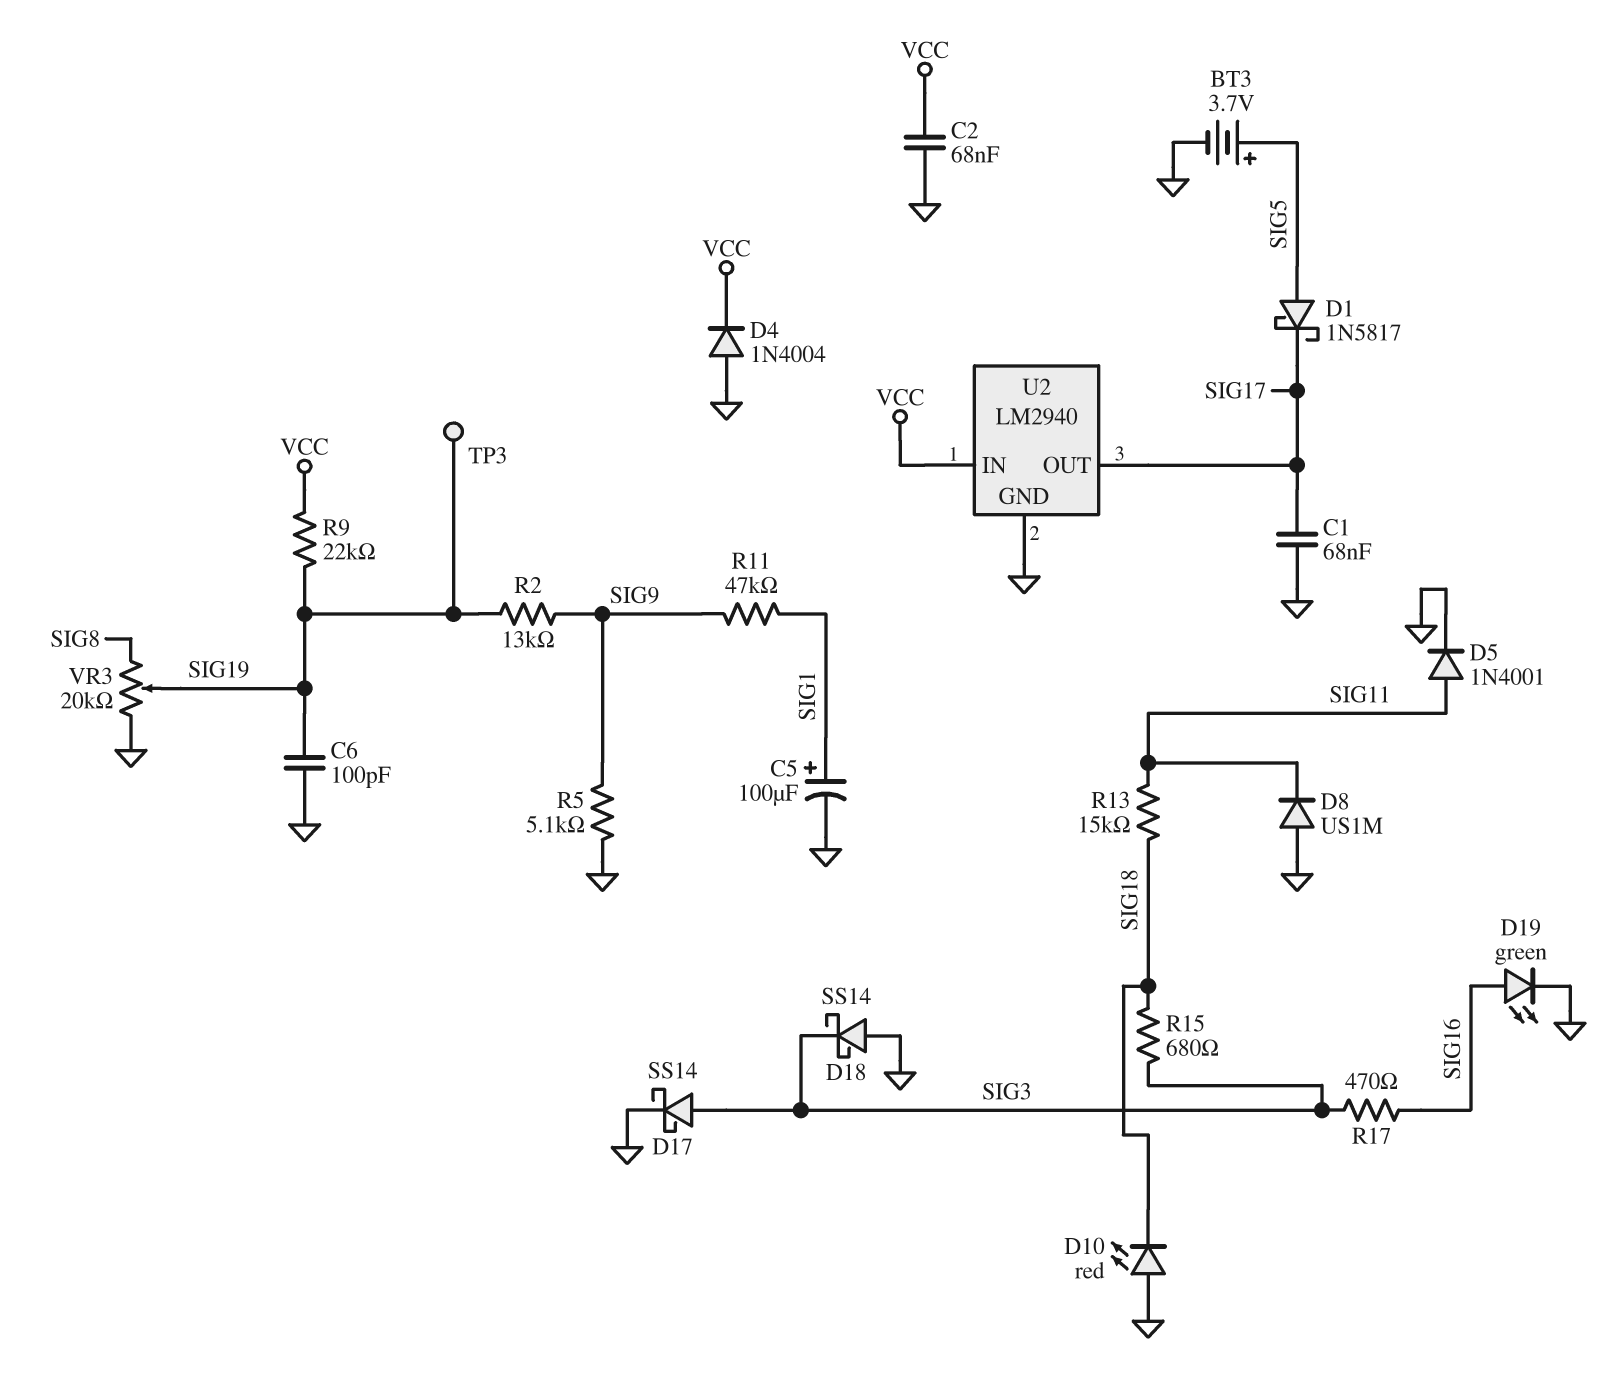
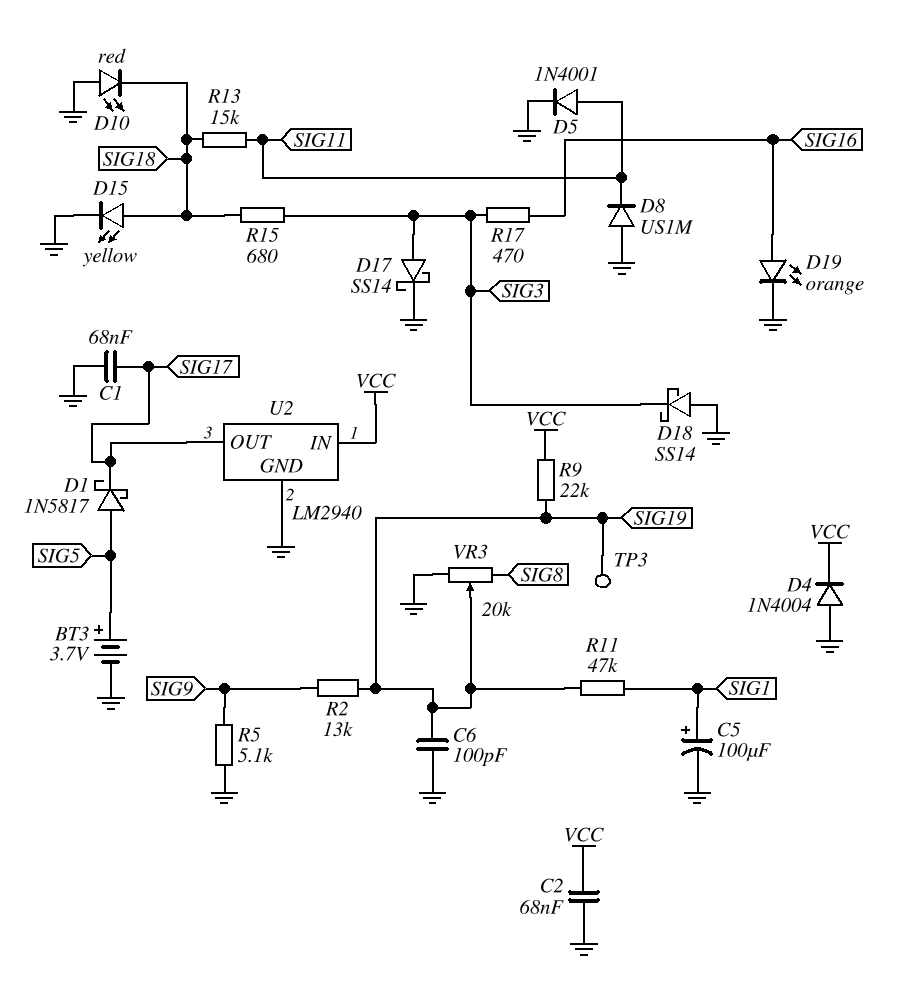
D15: none -> LED yellow (A SIG18, K GND)
D19: LED green (A SIG16, K GND) -> LED orange (A SIG16, K GND)
R11: 47k (SIG1, SIG9) -> 47k (SIG1, SIG19)

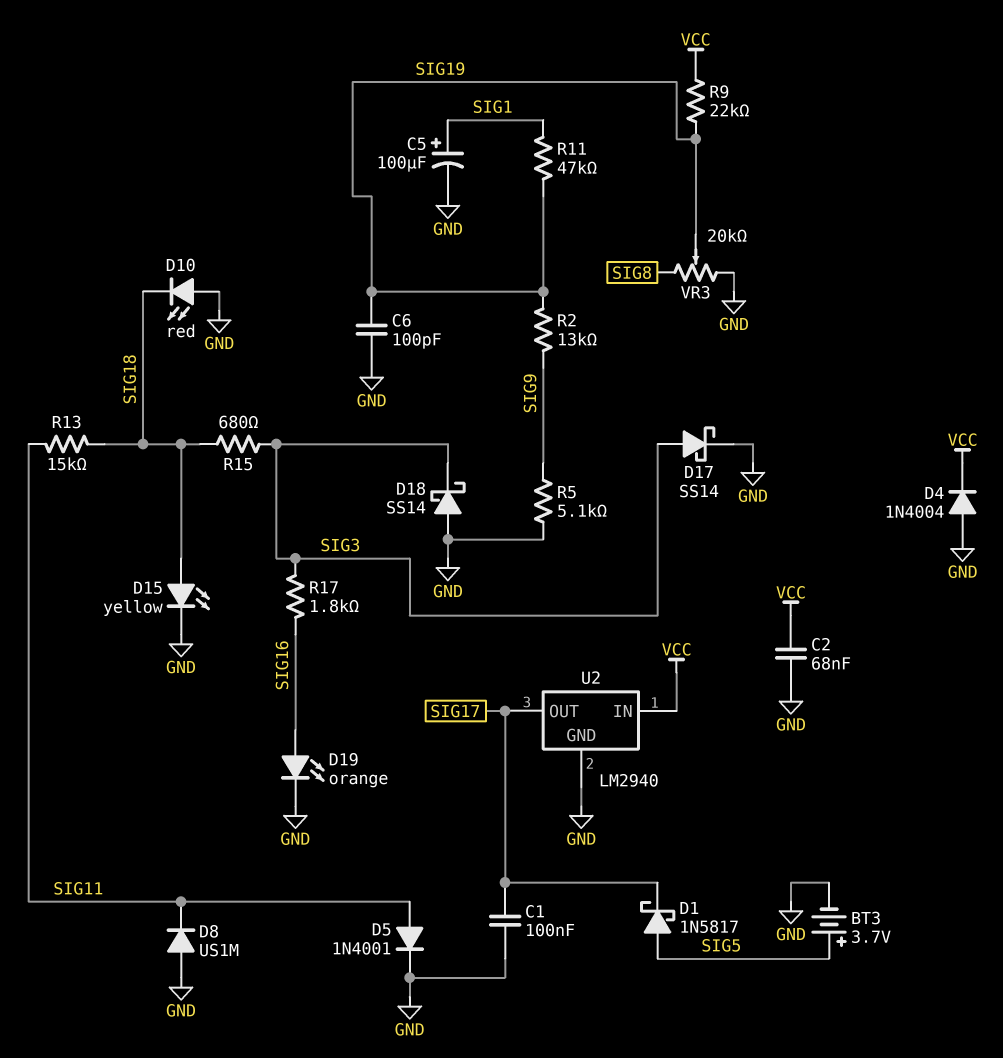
C1: 68nF (GND, SIG17) -> 100nF (GND, SIG17)
R17: 470 (SIG3, SIG16) -> 1.8k (SIG3, SIG16)
TP3: test point (SIG19) -> none

